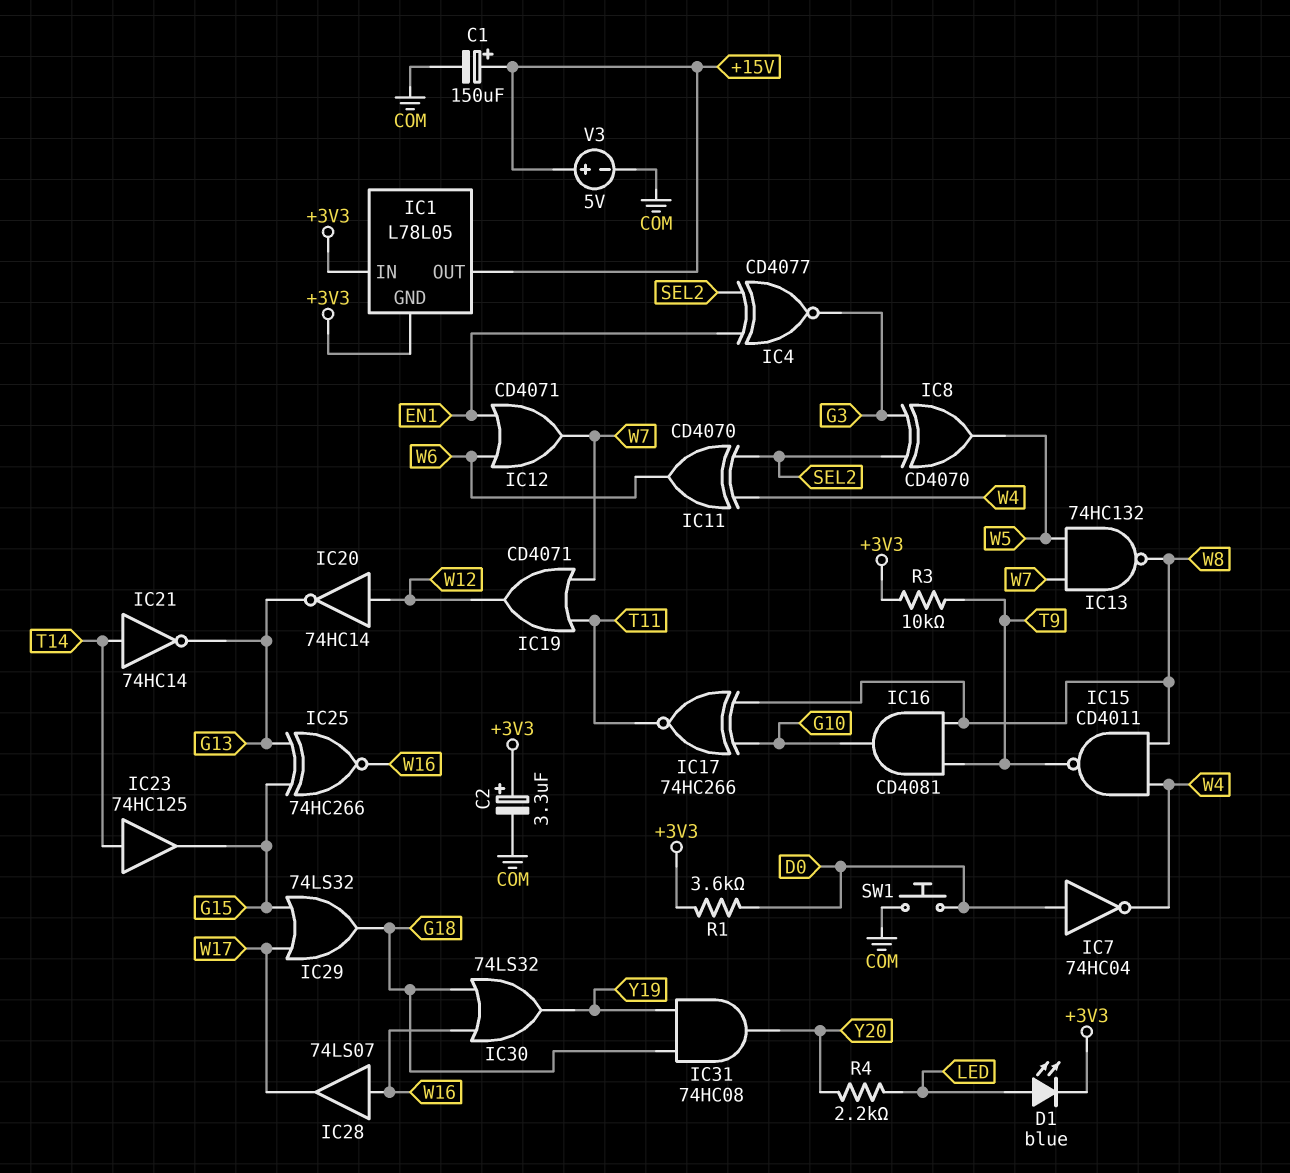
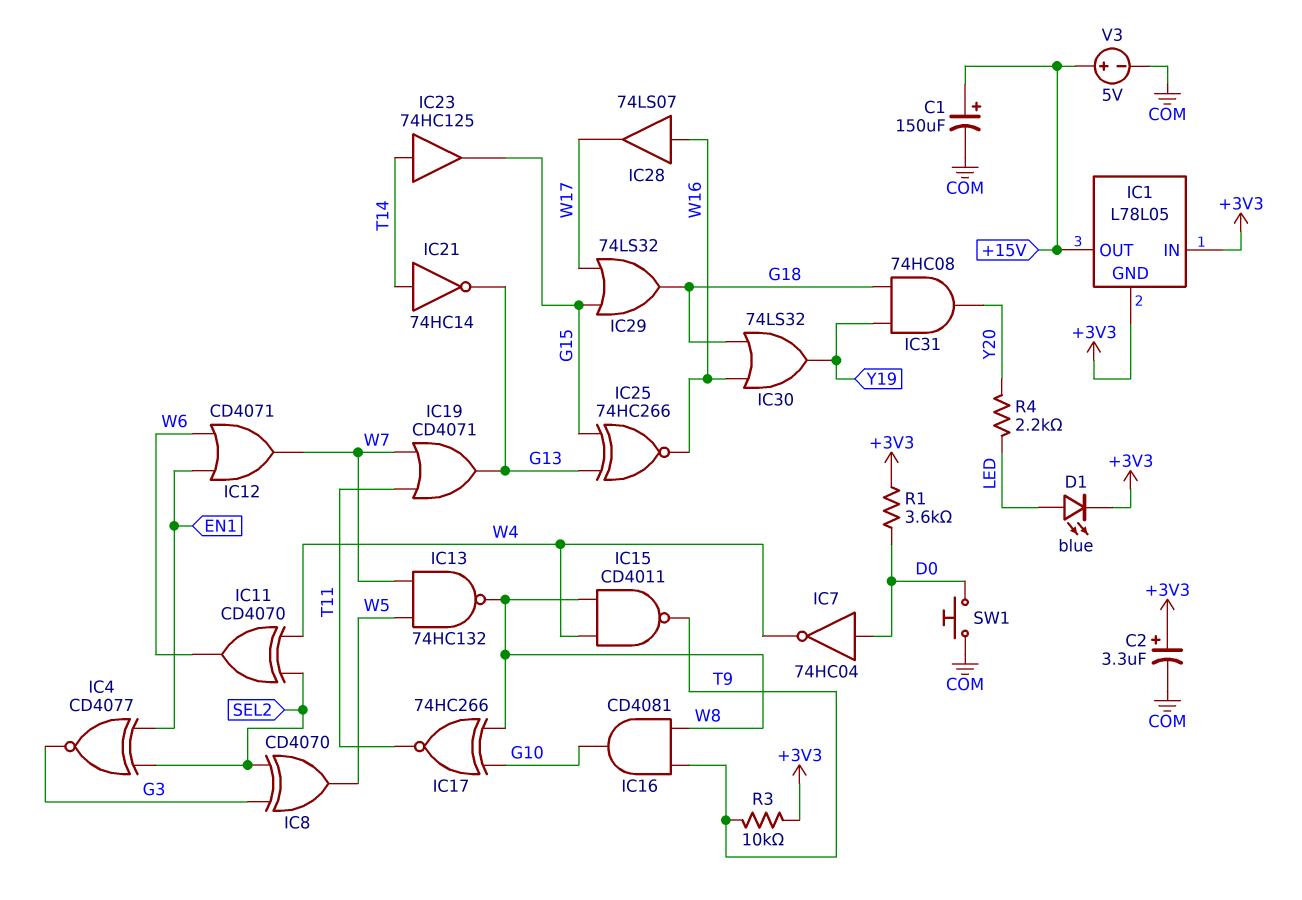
IC19: OR CD4071 (in T11, in W7, out W12) -> OR CD4071 (in T11, in W7, out G13)
IC20: NOT 74HC14 (in W12, out G13) -> none

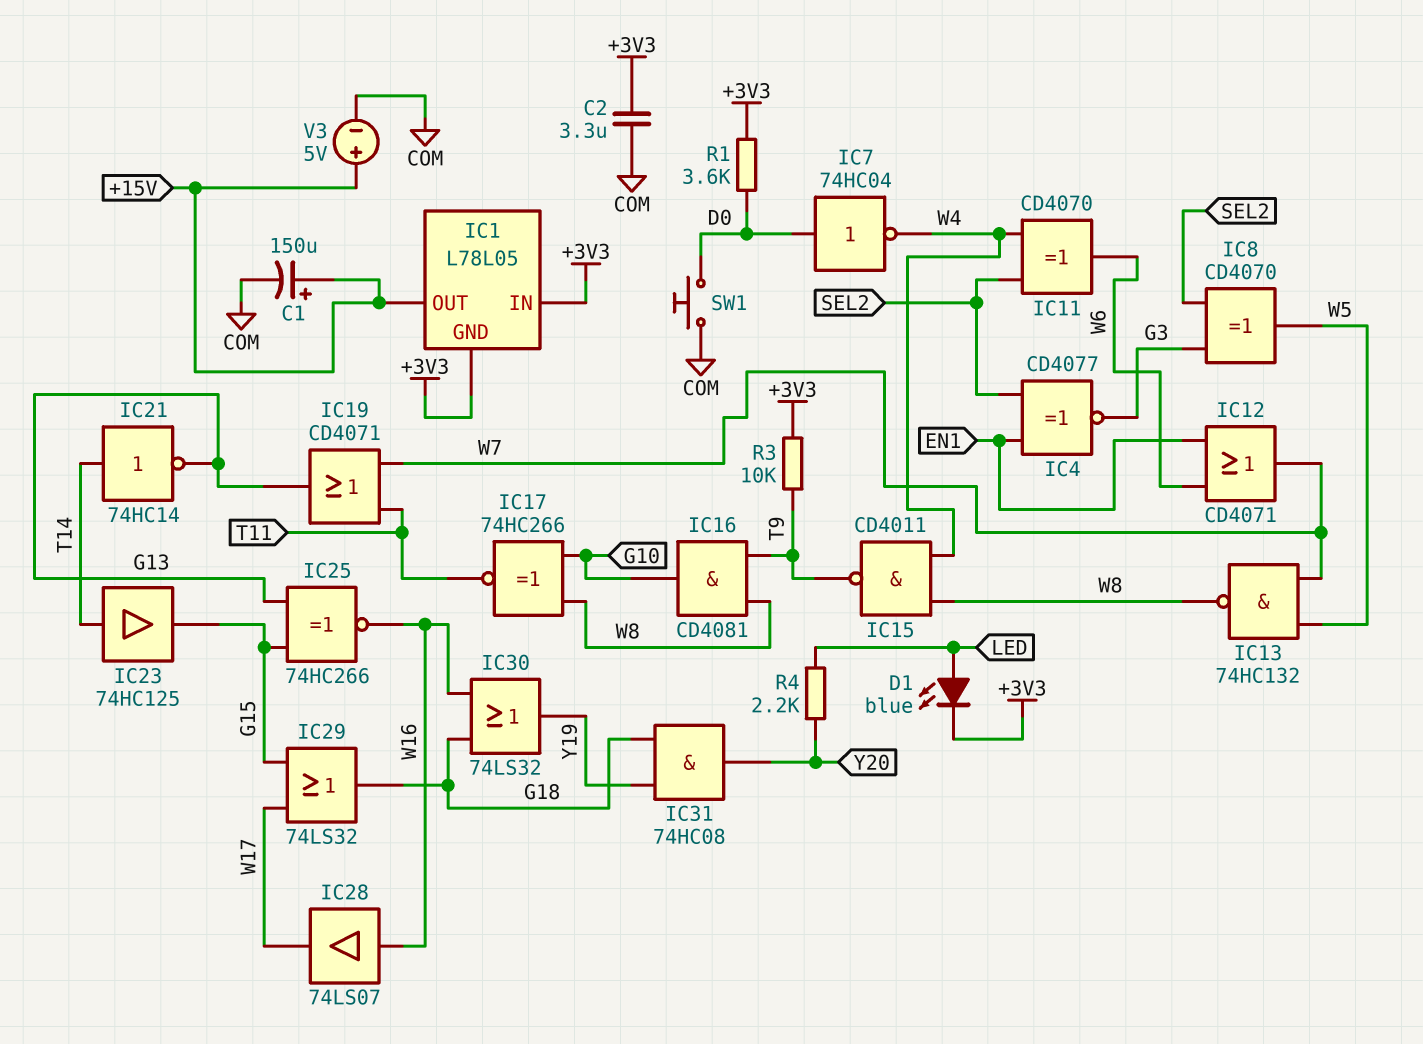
C2: 3.3uF (plus +3V3, minus COM) -> 3.3uF (+3V3, COM)

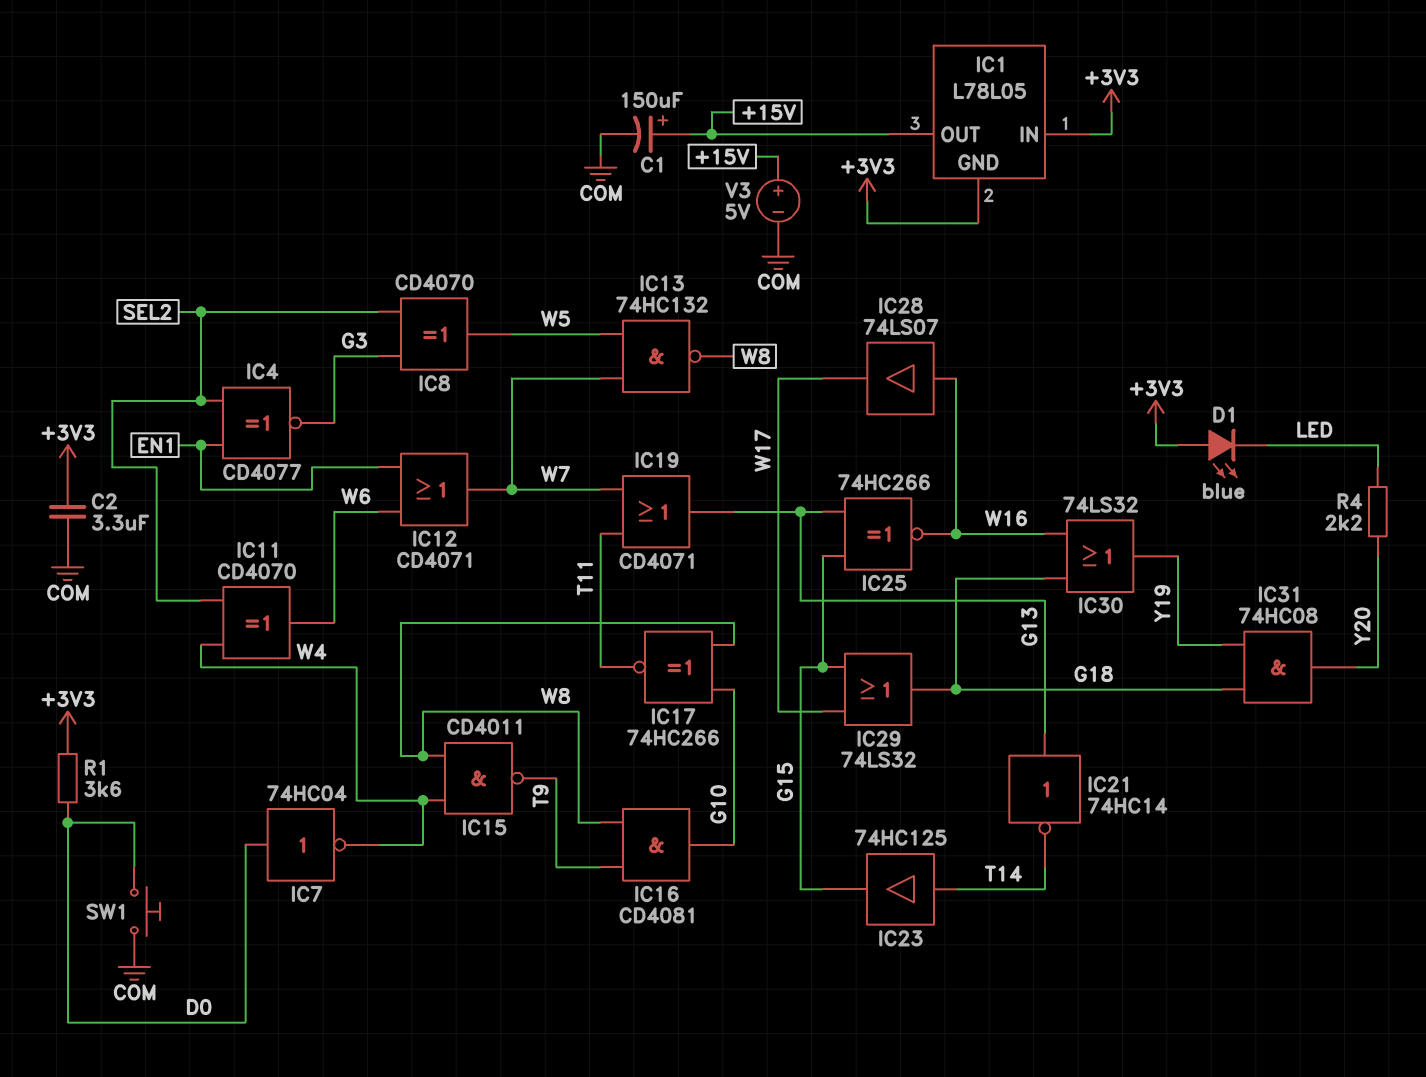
D1: LED blue (A LED, K +3V3) -> LED blue (A +3V3, K LED)
IC21: NOT 74HC14 (in T14, out G13) -> NOT 74HC14 (in G13, out T14)
R3: 10k (+3V3, T9) -> none

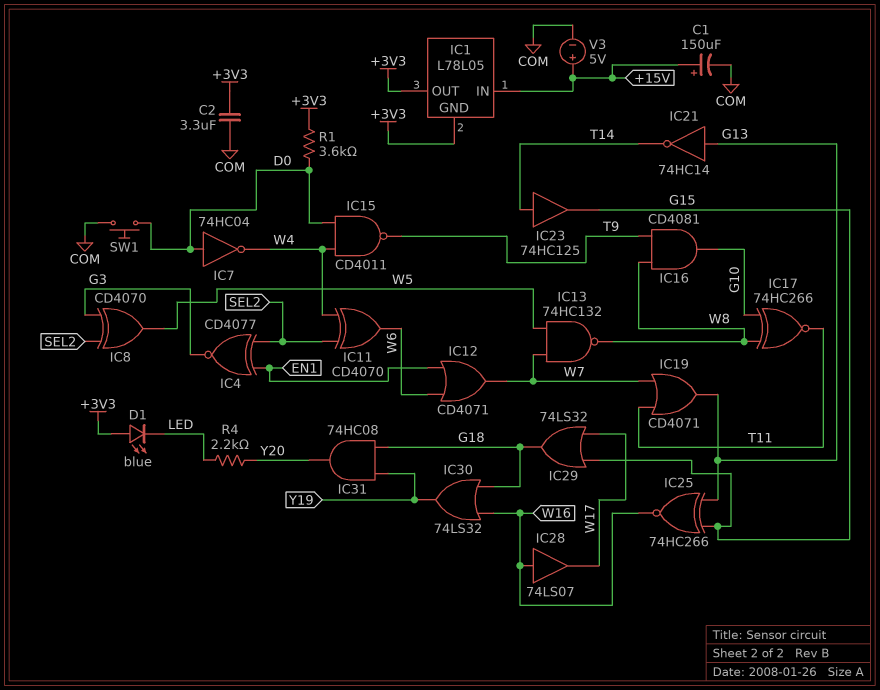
IC1 pin IN: +3V3 -> +15V
IC1 pin OUT: +15V -> +3V3
IC15: NAND CD4011 (in W4, in W8, out T9) -> NAND CD4011 (in D0, in W4, out T9)

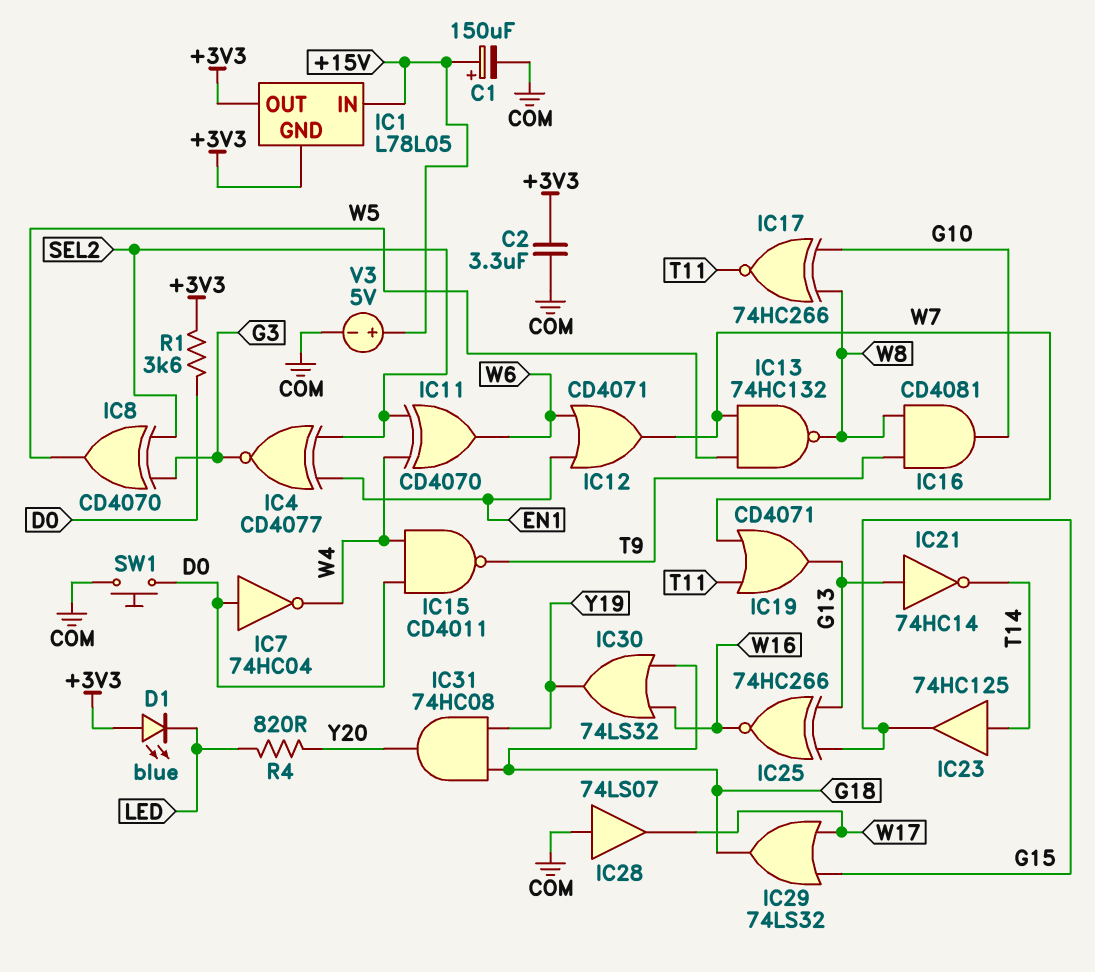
IC28: buffer 74LS07 (in W16, out W17) -> buffer 74LS07 (in COM, out W17)
R4: 2.2k (LED, Y20) -> 820 (LED, Y20)

